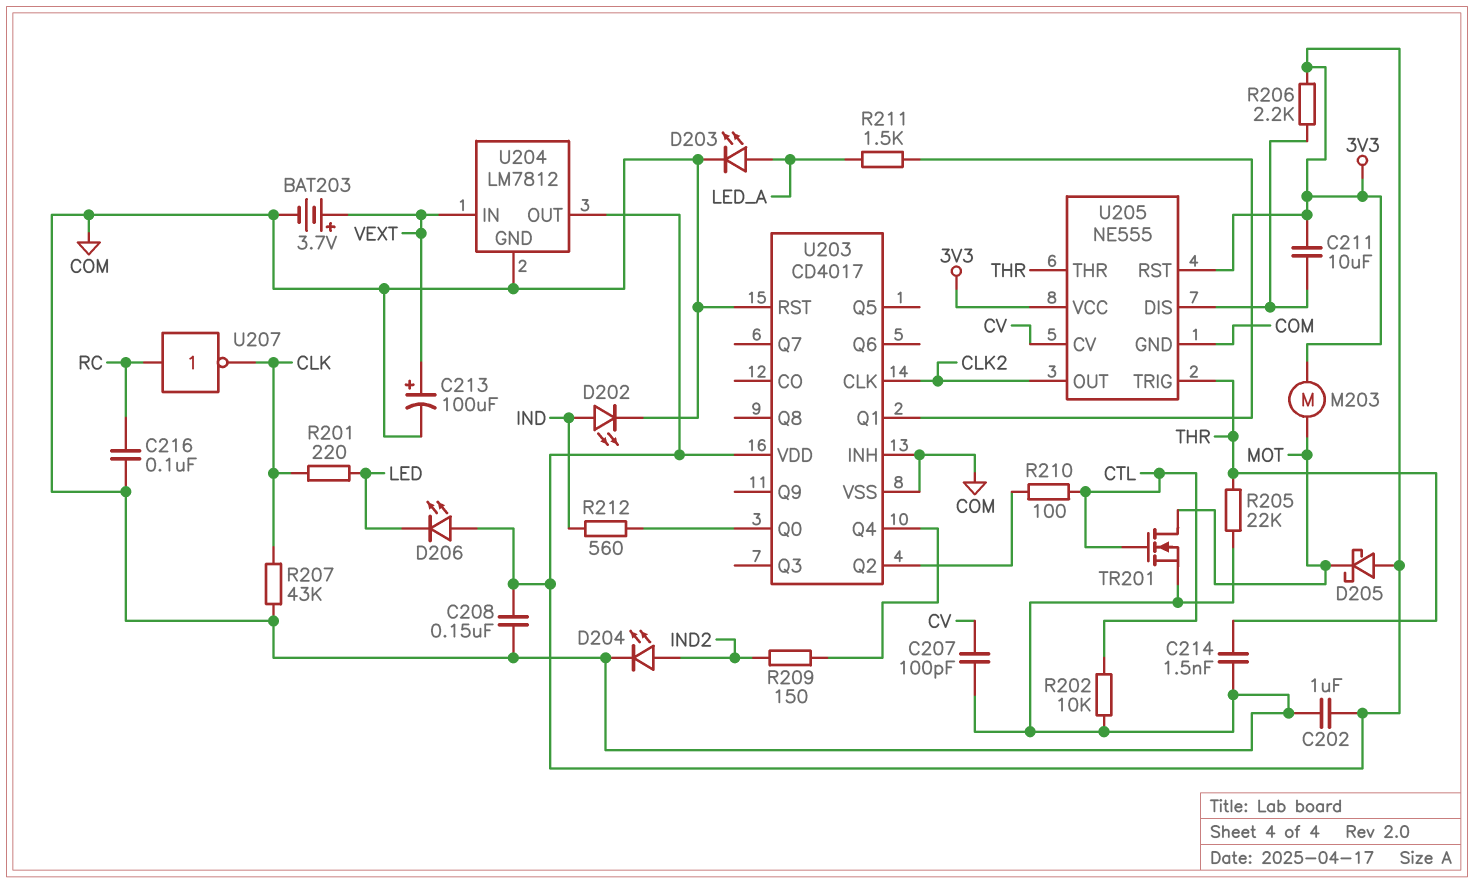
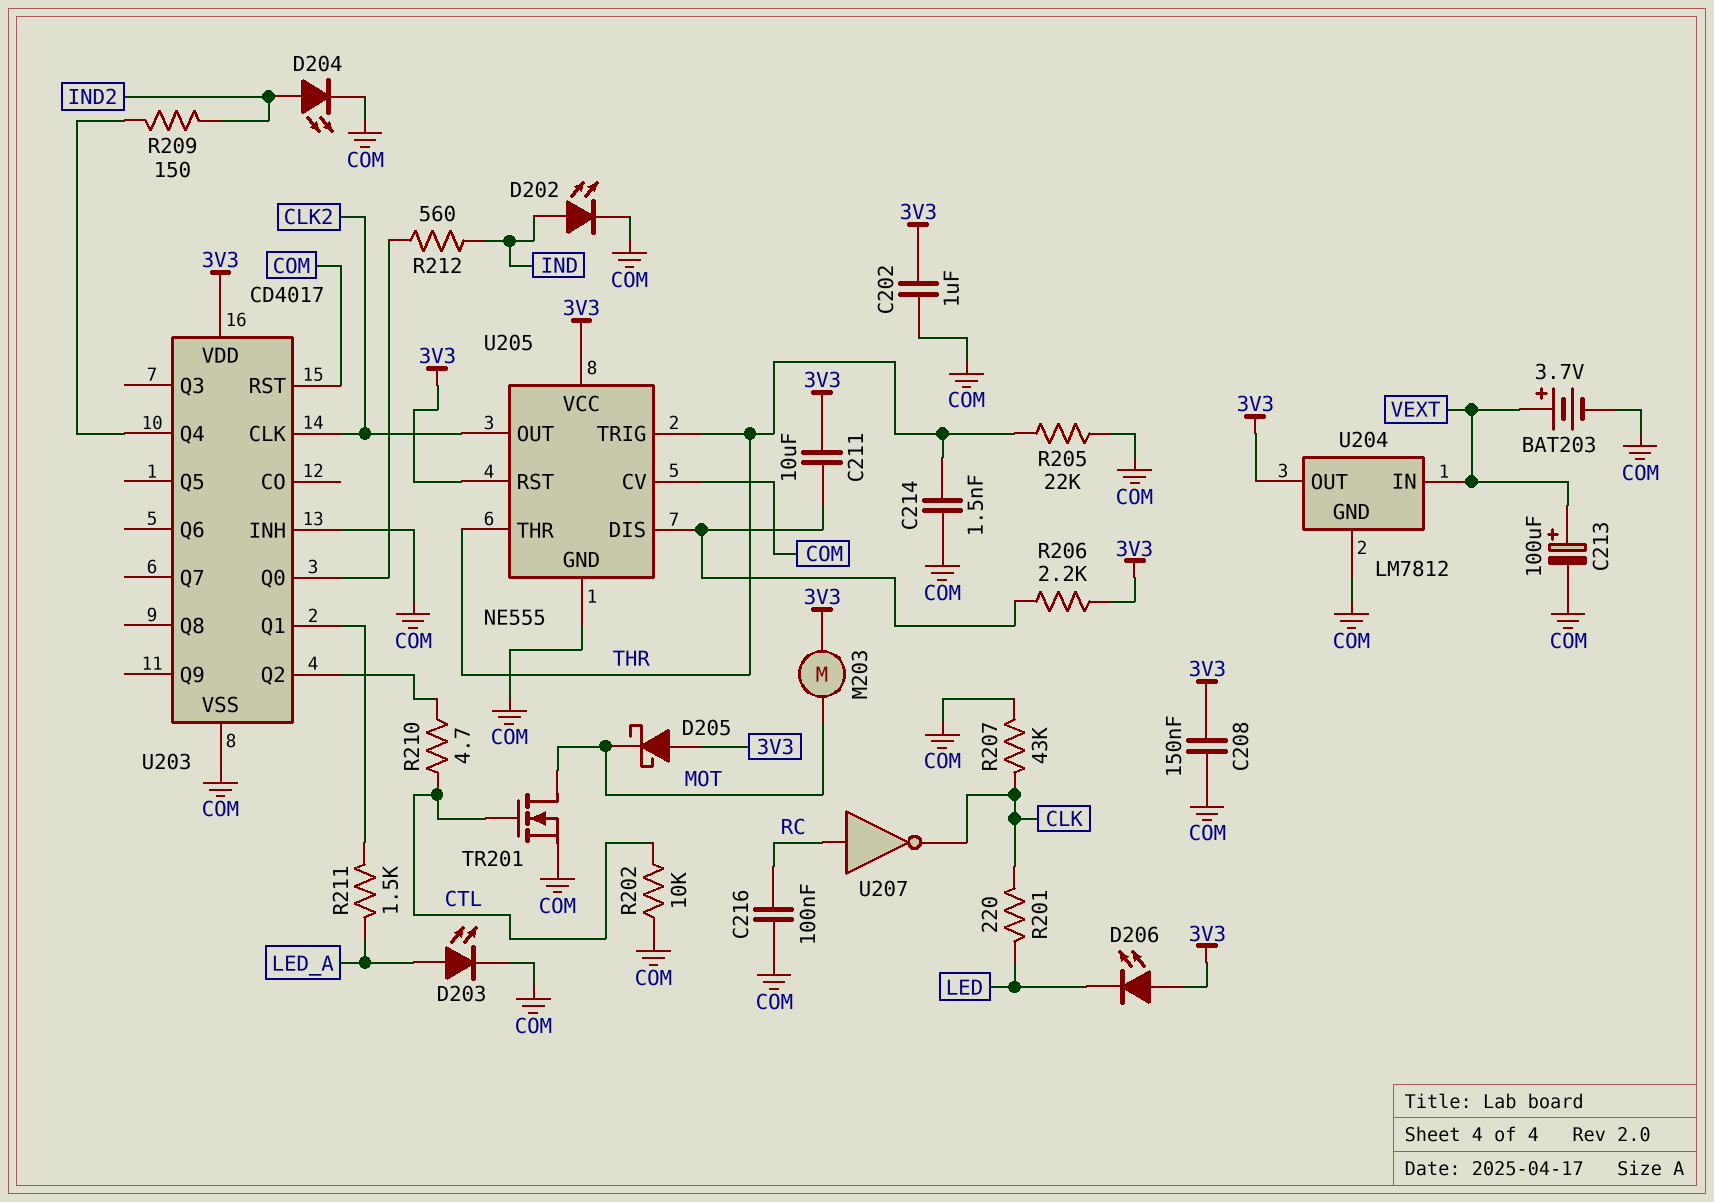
C207: 100pF (COM, CV) -> none
R210: 100 (CTL, U203/Q2) -> 4.7 (CTL, U203/Q2)
U205 pin CV: CV -> COM

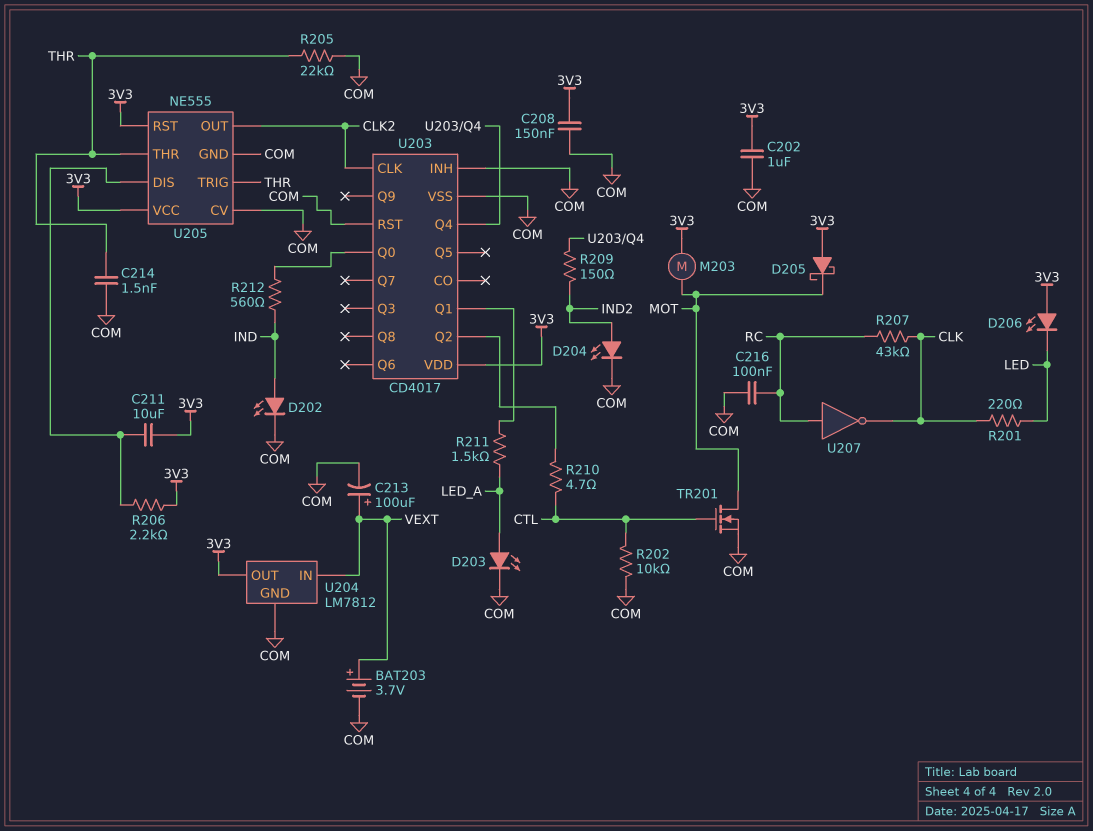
R207: 43k (CLK, COM) -> 43k (CLK, RC)

